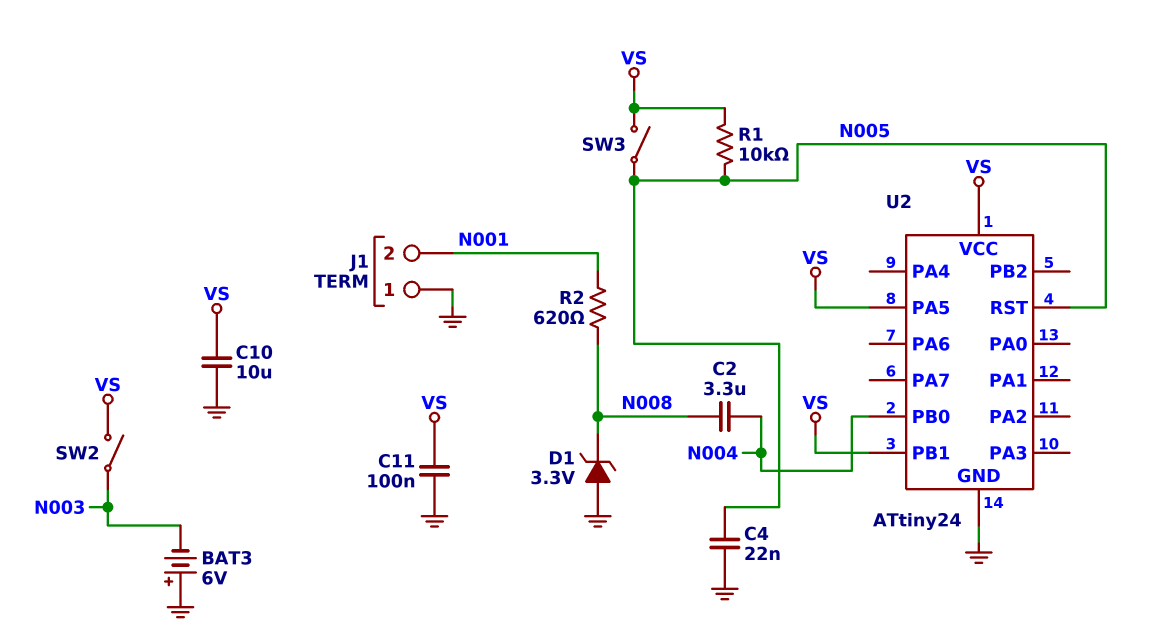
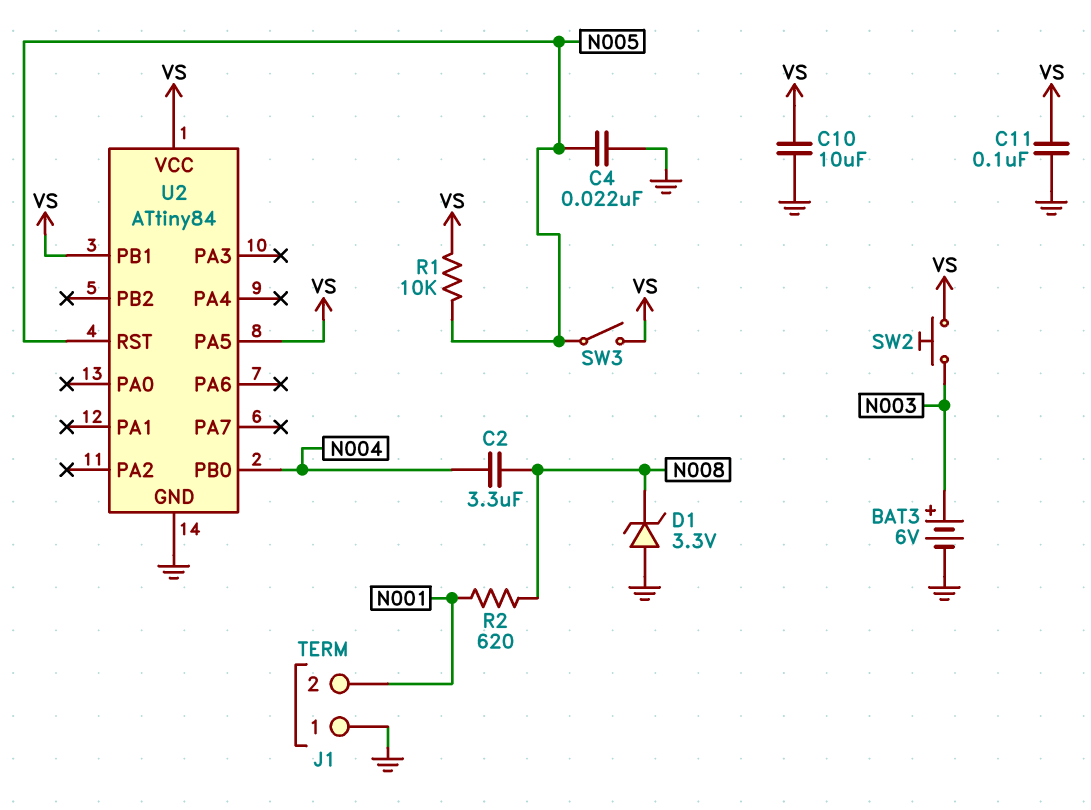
BAT3: 6V (plus GND, minus N003) -> 6V (plus N003, minus GND)
SW2: switch (N003, VS) -> button (N003, VS)
U2: ATtiny24 -> ATtiny84

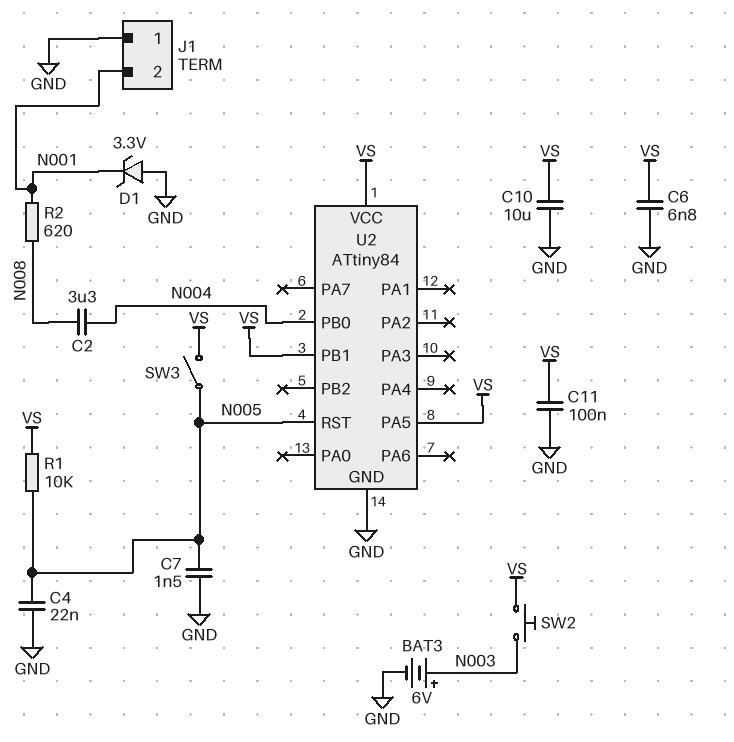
C6: none -> 6.8nF (GND, VS)
C7: none -> 1.5nF (GND, N005)
D1: zener 3.3V (A GND, K N008) -> zener 3.3V (A GND, K N001)

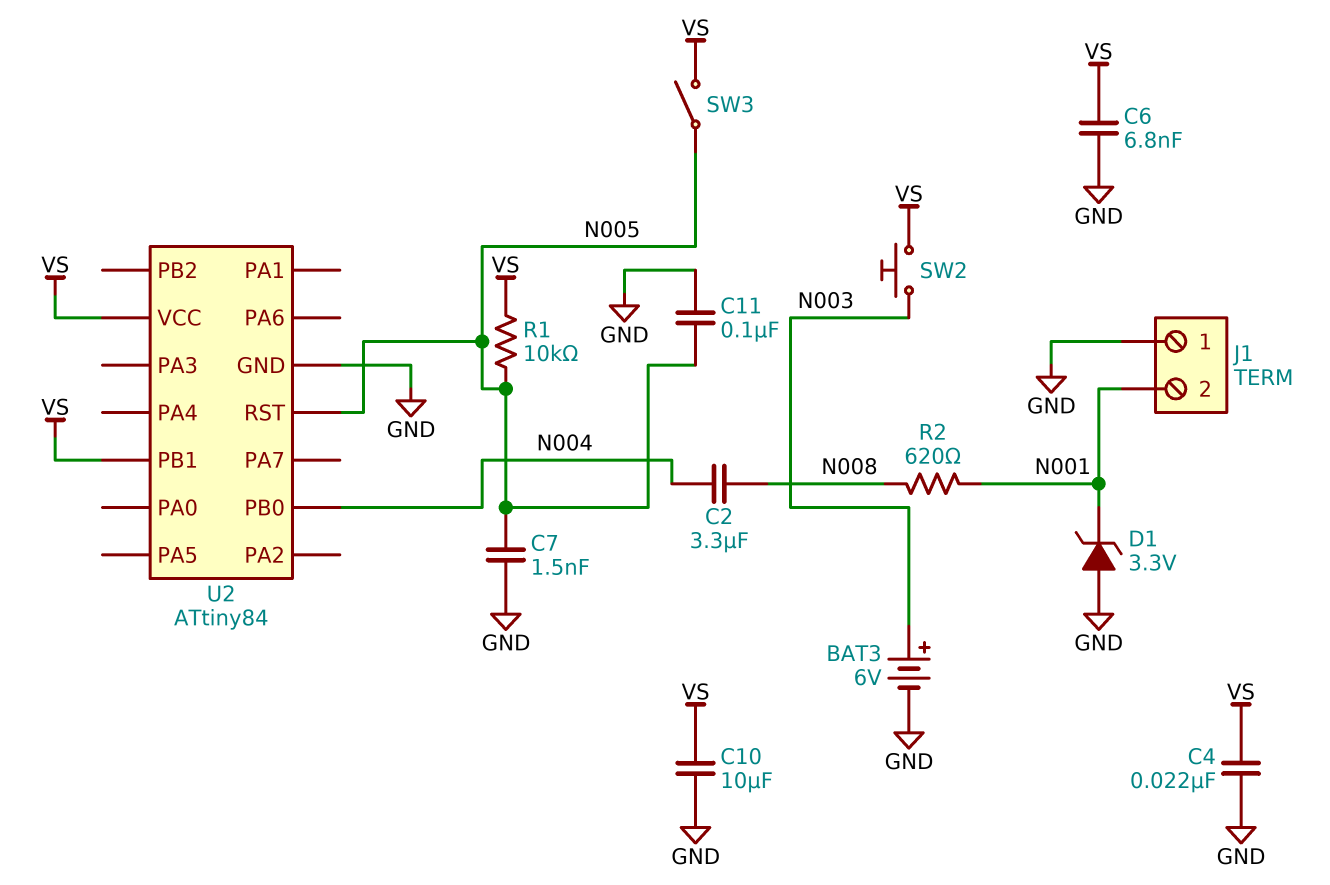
C4: 22nF (GND, N005) -> 22nF (GND, VS)
C11: 100nF (GND, VS) -> 100nF (GND, N005)
U2 pin PA5: VS -> none

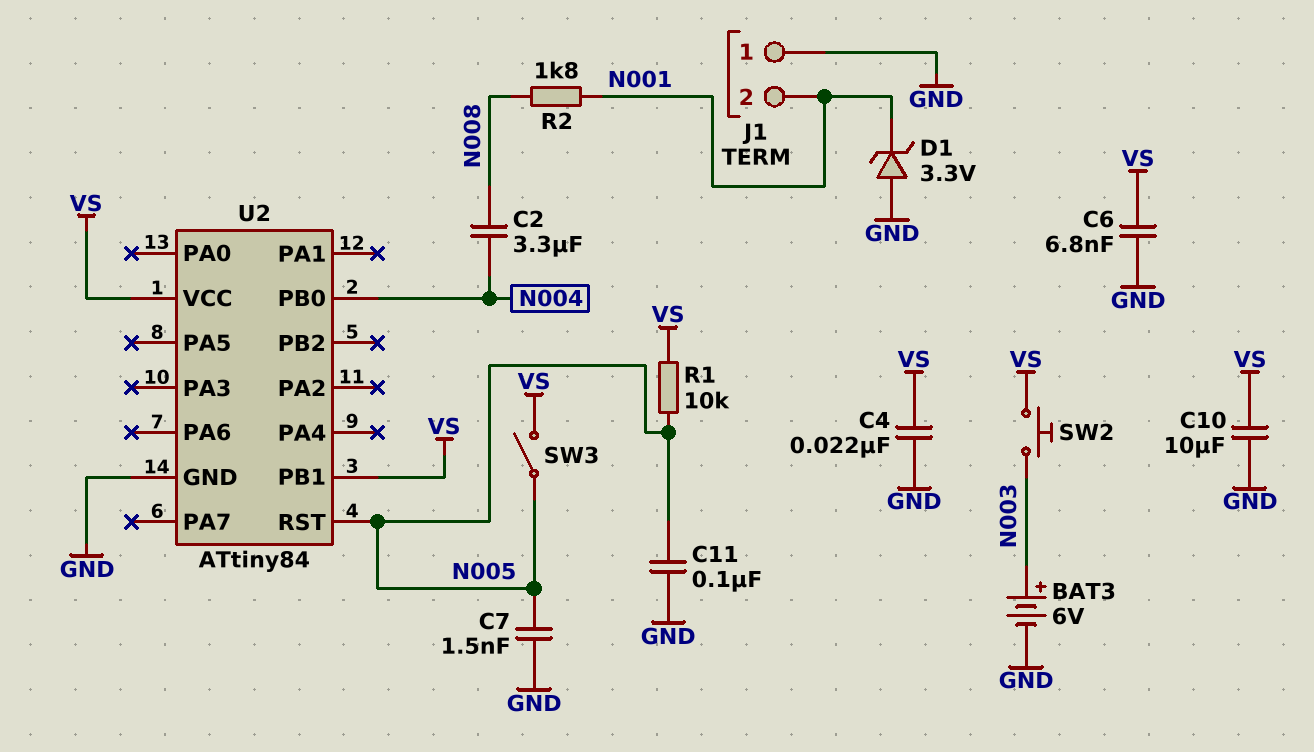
R2: 620 (N001, N008) -> 1.8k (N001, N008)

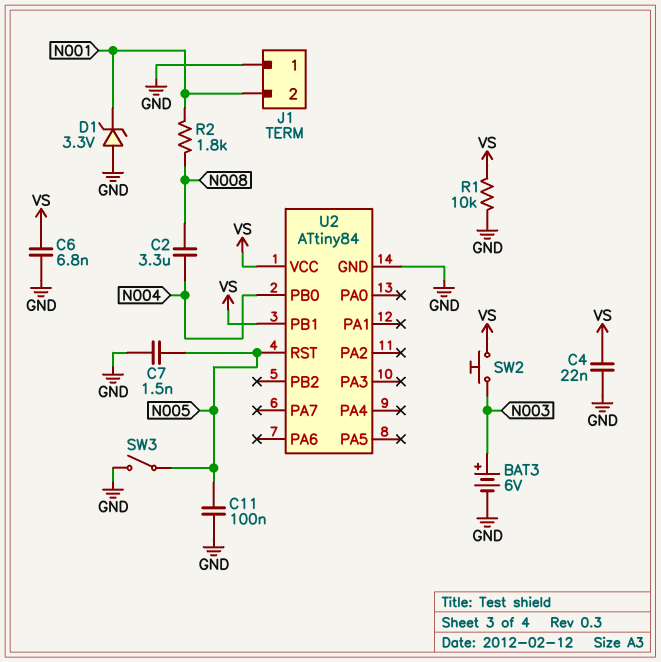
C10: 10uF (GND, VS) -> none
R1: 10k (N005, VS) -> 10k (GND, VS)
SW3: switch (N005, VS) -> switch (GND, N005)

